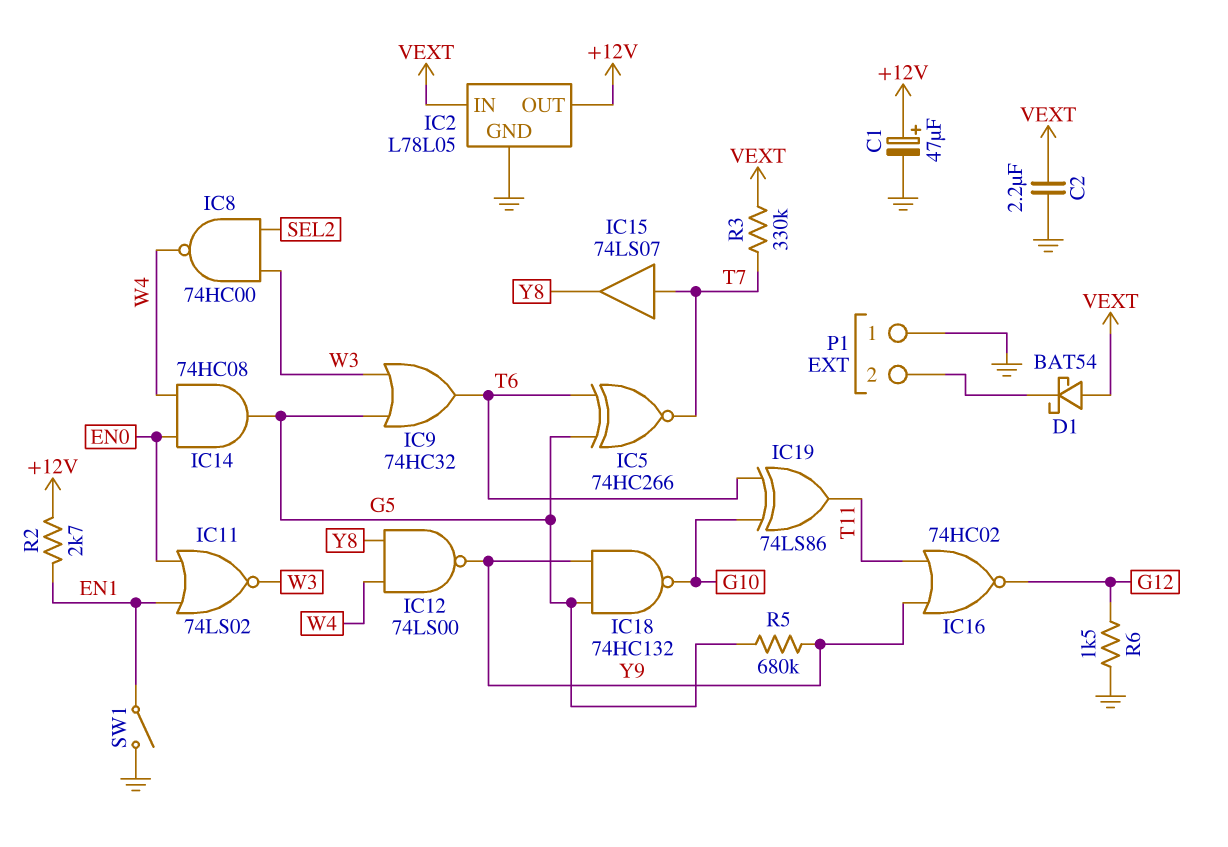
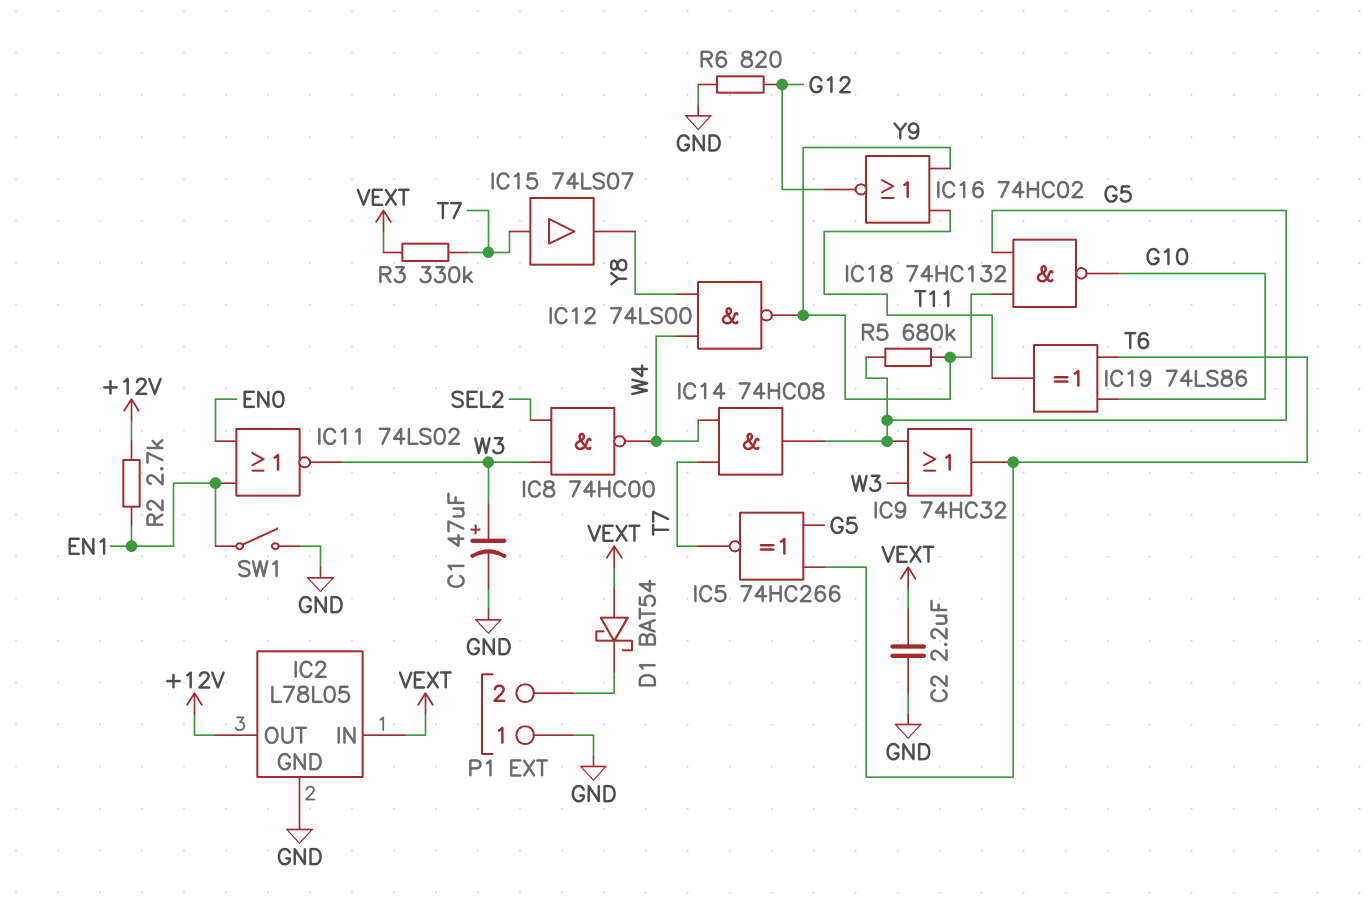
C1: 47uF (plus +12V, minus GND) -> 47uF (plus W3, minus GND)
IC14: AND 74HC08 (in EN0, in W4, out G5) -> AND 74HC08 (in T7, in W4, out G5)
R6: 1.5k (G12, GND) -> 820 (G12, GND)

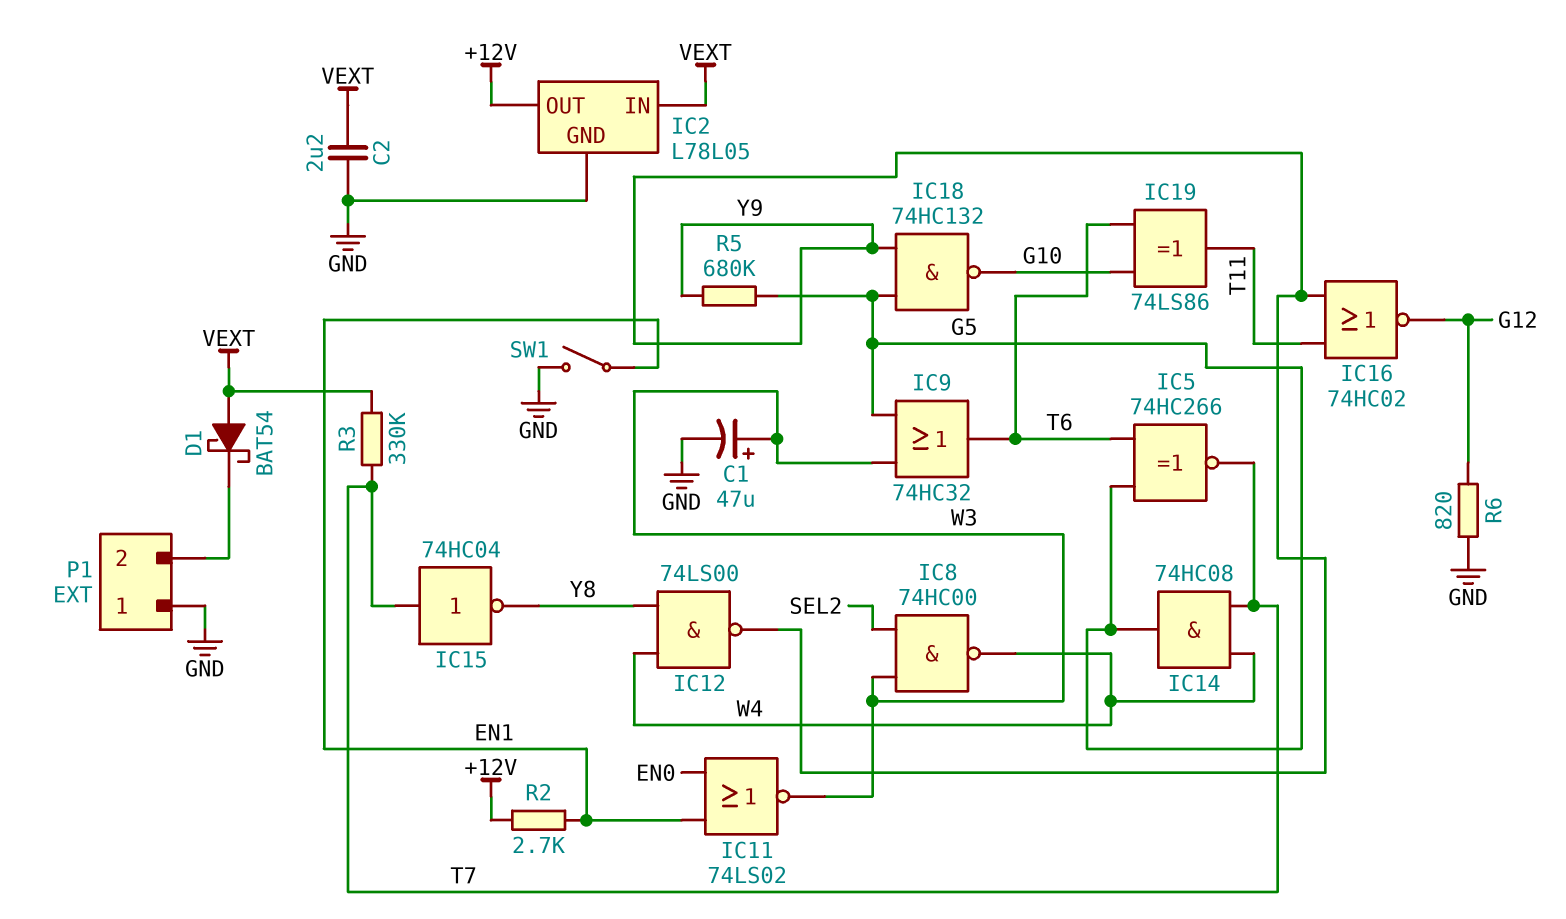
IC15: buffer 74LS07 (in T7, out Y8) -> NOT 74HC04 (in T7, out Y8)

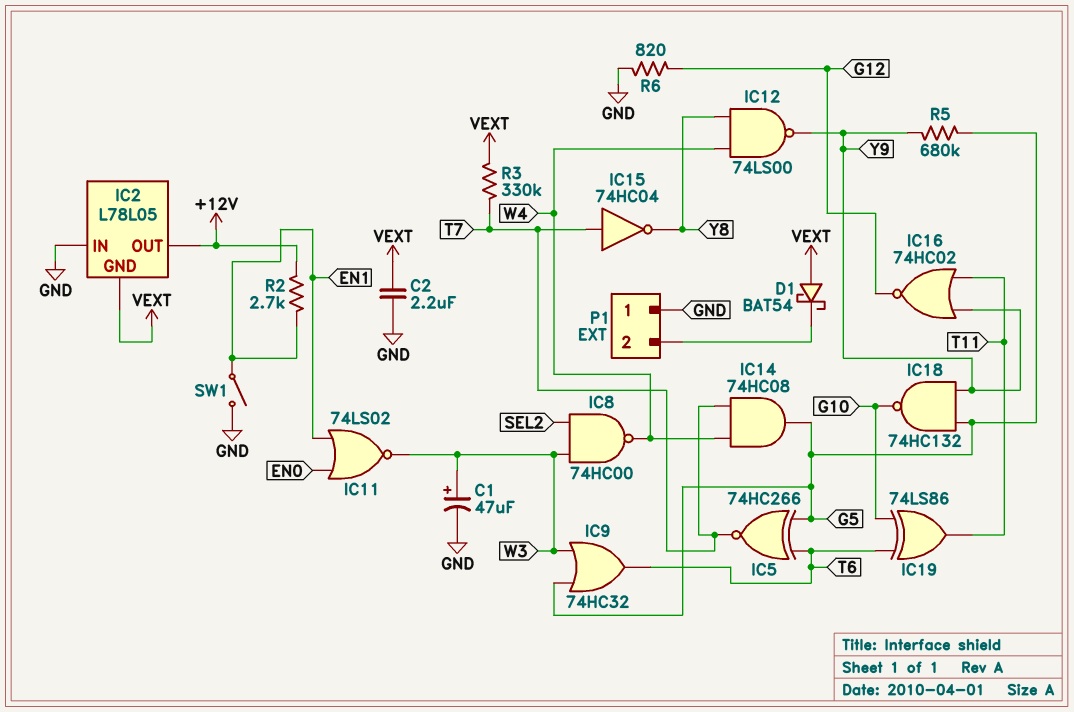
IC2 pin GND: GND -> VEXT
IC2 pin IN: VEXT -> GND

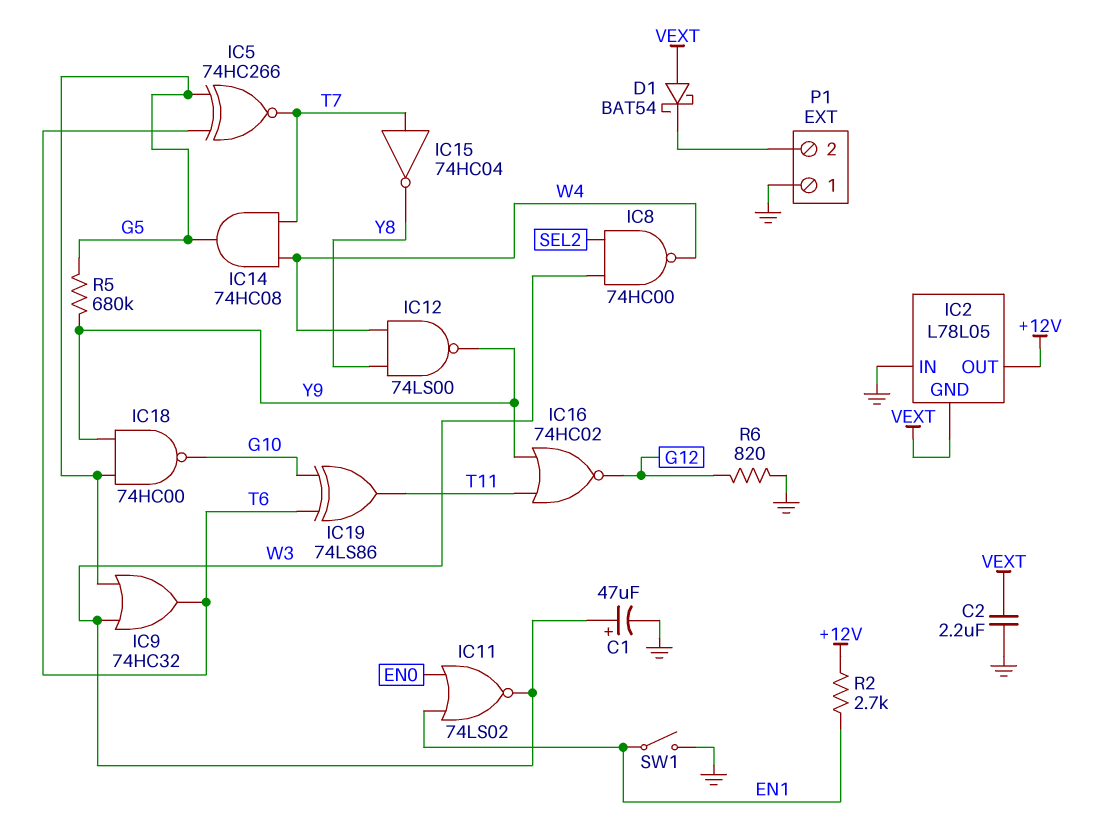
IC18: NAND 74HC132 (in G5, in Y9, out G10) -> NAND 74HC00 (in G5, in Y9, out G10)
R3: 330k (T7, VEXT) -> none

